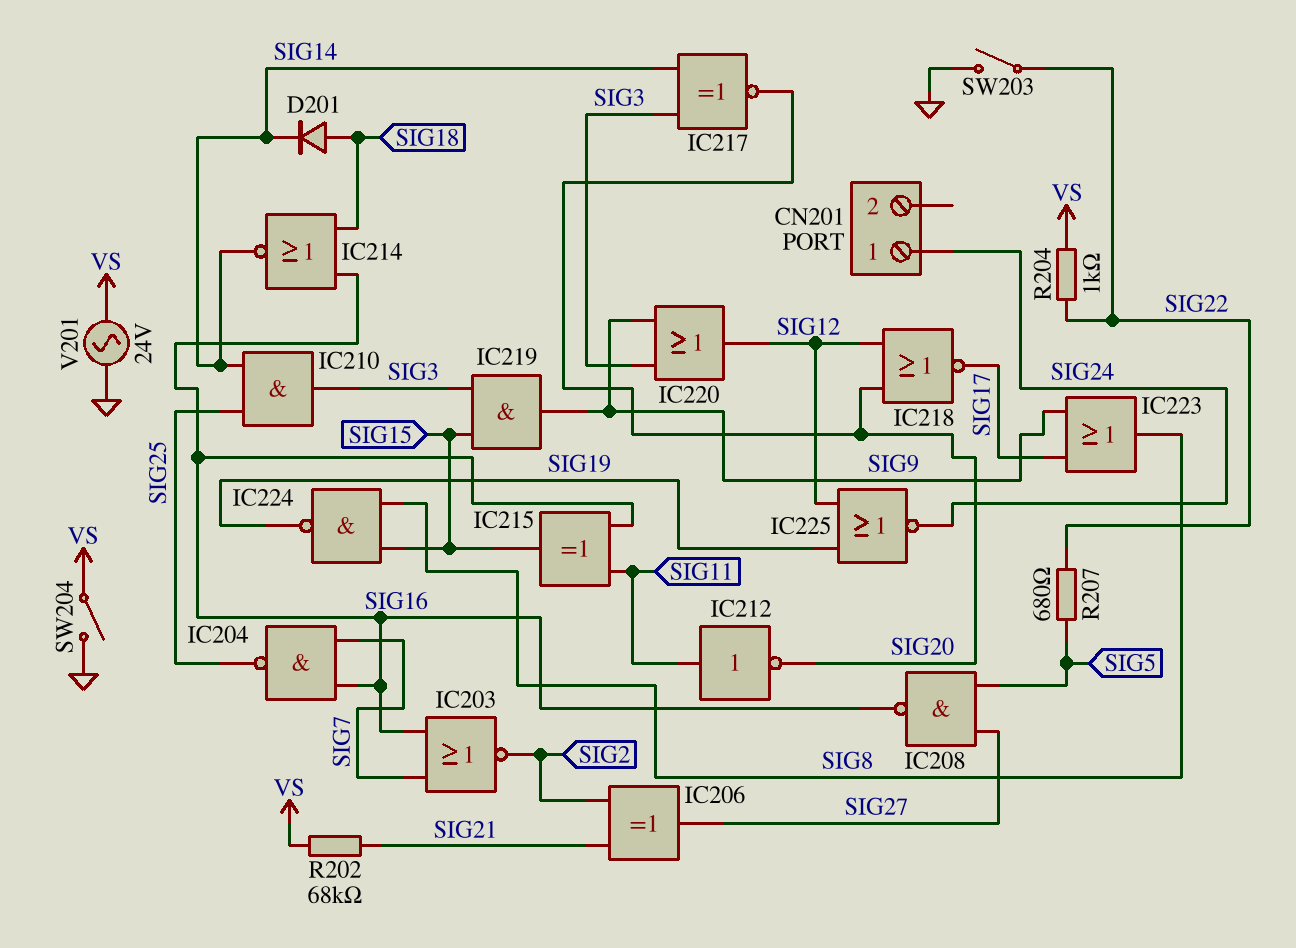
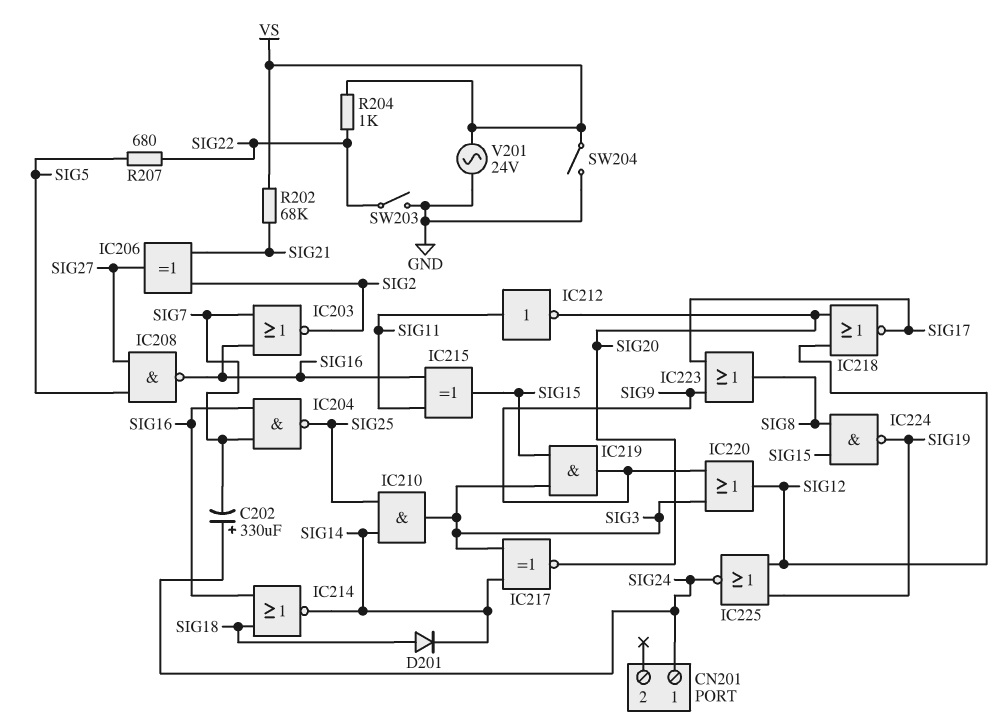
C202: none -> 330uF (plus SIG24, minus SIG7)

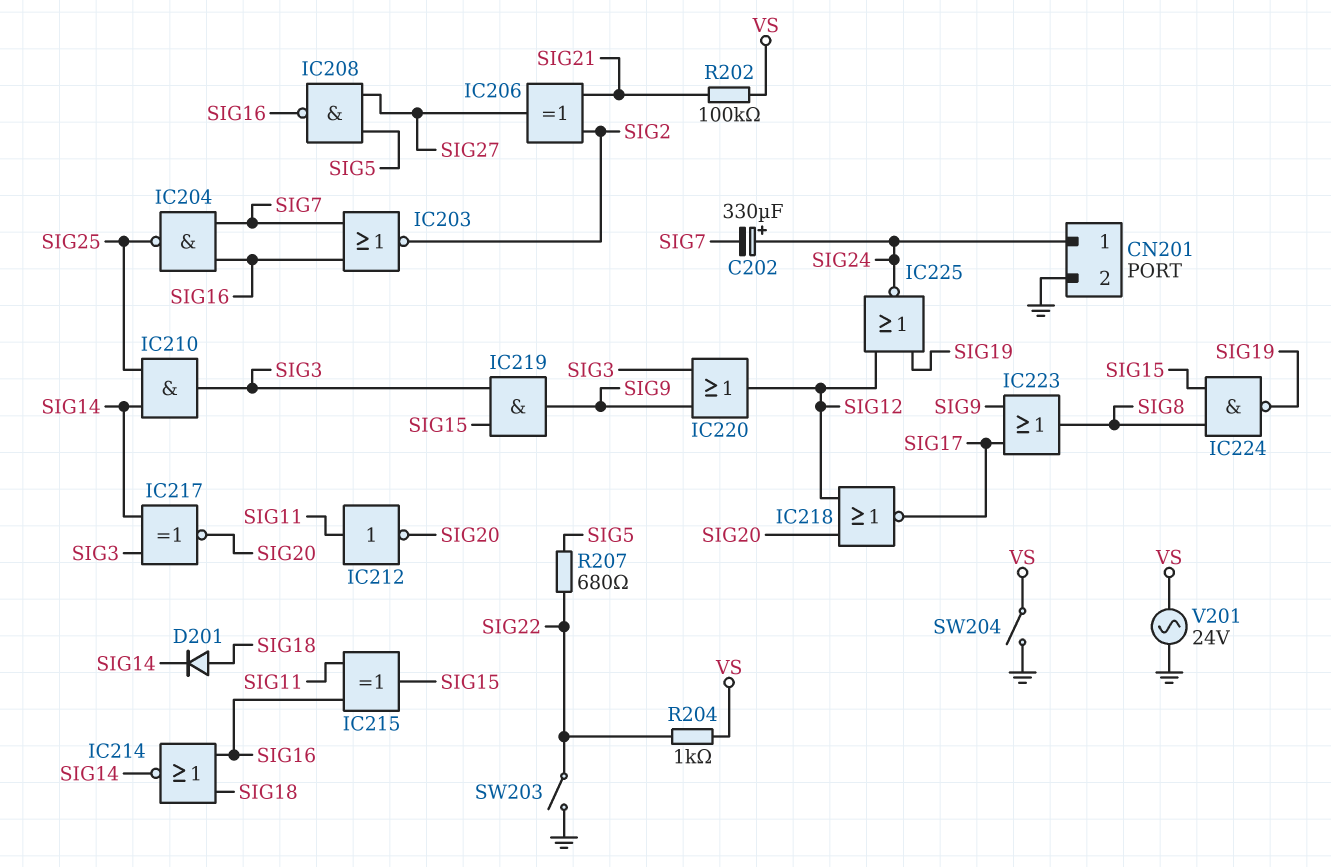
CN201 pin 2: none -> GND
R202: 68k (SIG21, VS) -> 100k (SIG21, VS)

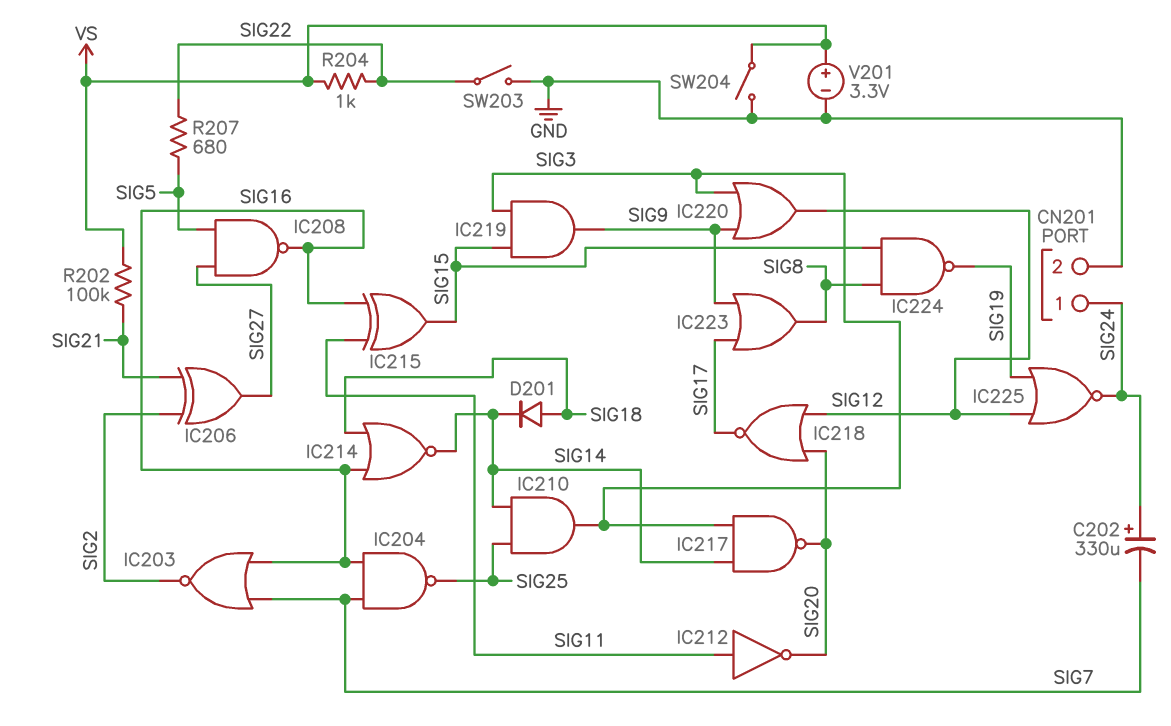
IC217: XNOR (in SIG3, in SIG14, out SIG20) -> NAND (in SIG3, in SIG14, out SIG20)
V201: AC 24V (GND, VS) -> 3.3V (plus VS, minus GND)

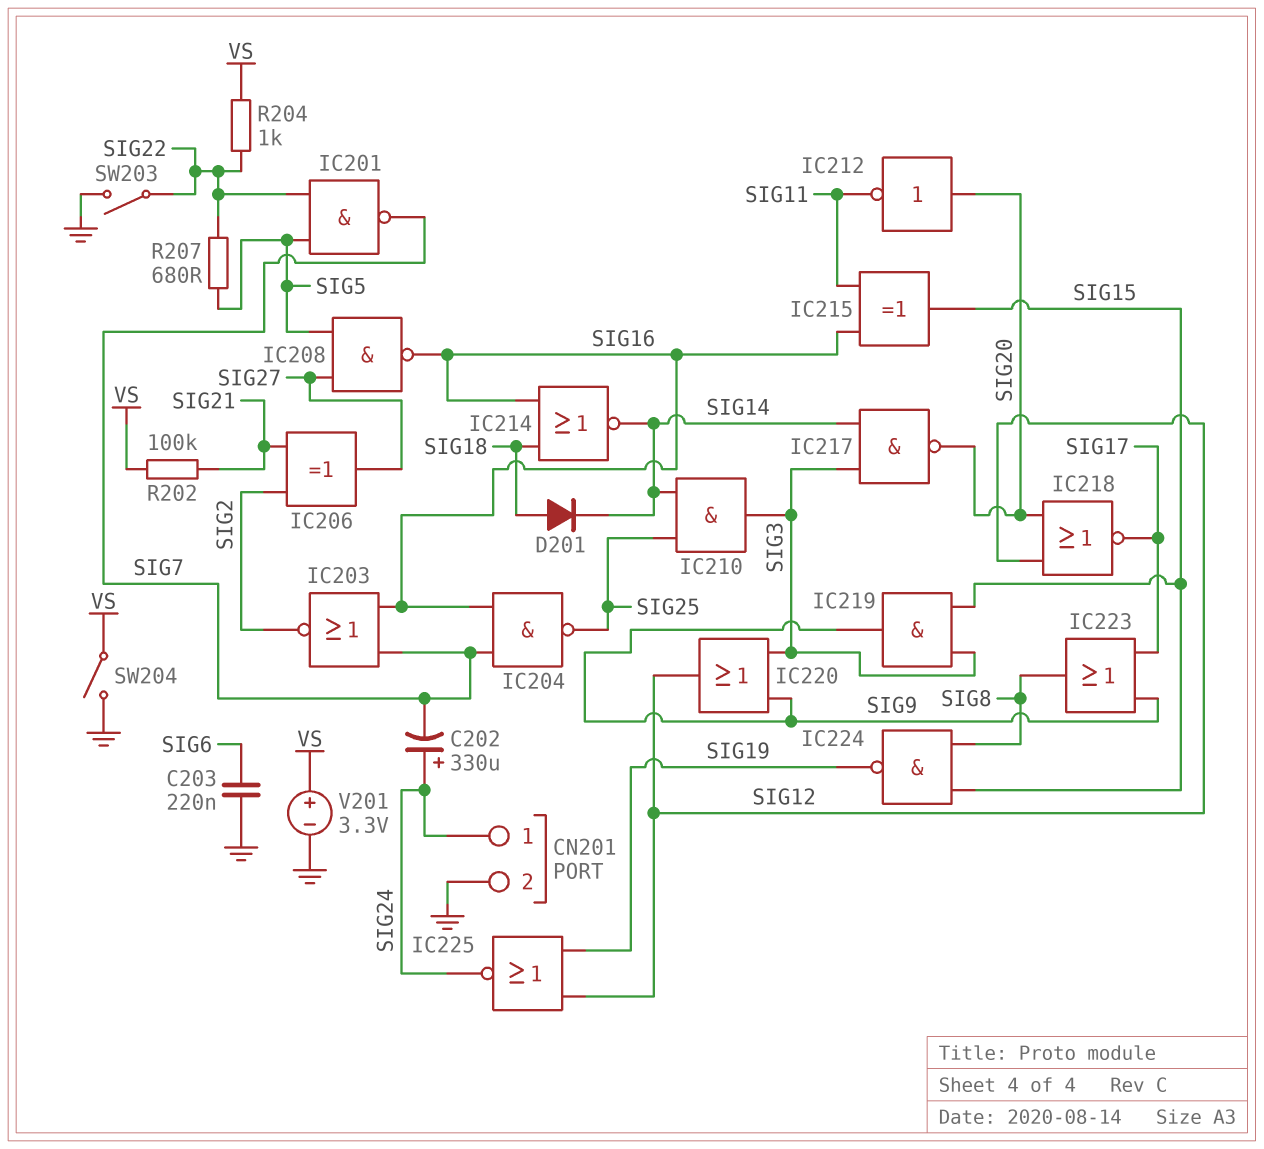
C203: none -> 220nF (GND, SIG6)
IC201: none -> NAND (in SIG5, in SIG22, out SIG7)
IC212: NOT (in SIG11, out SIG20) -> NOT (in SIG20, out SIG11)

